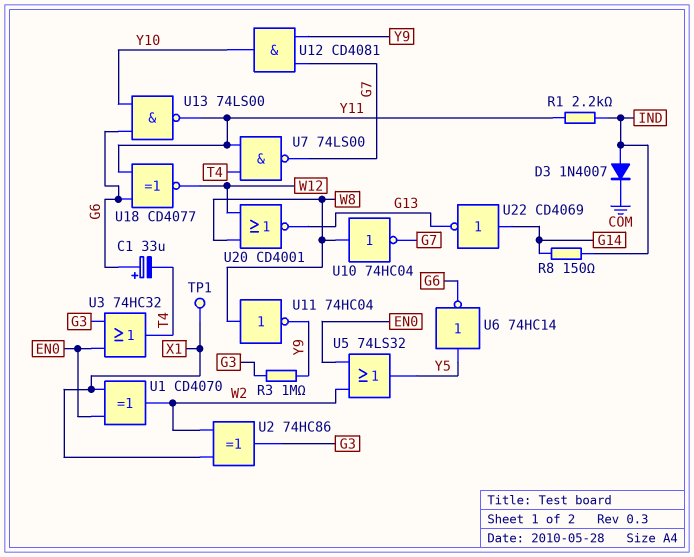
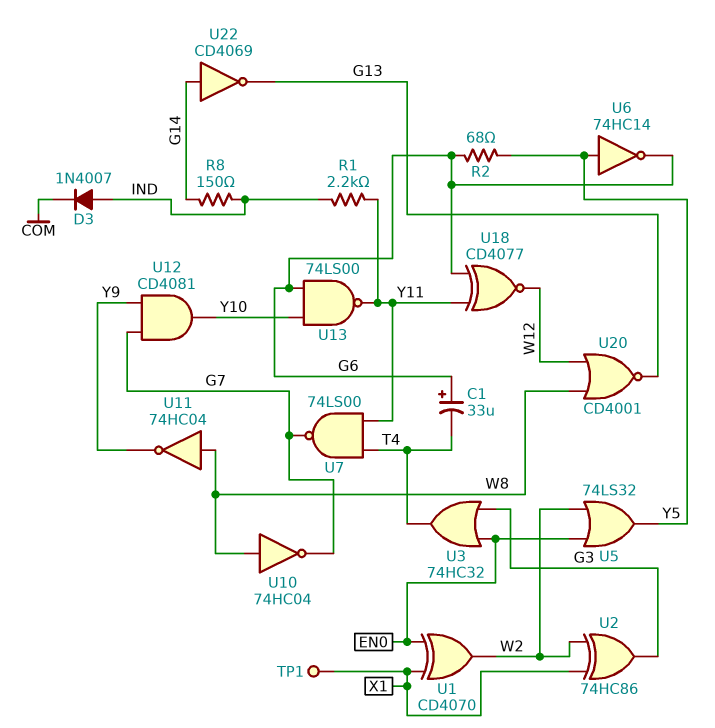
R2: none -> 68 (G6, Y5)
R3: 1M (G3, Y9) -> none

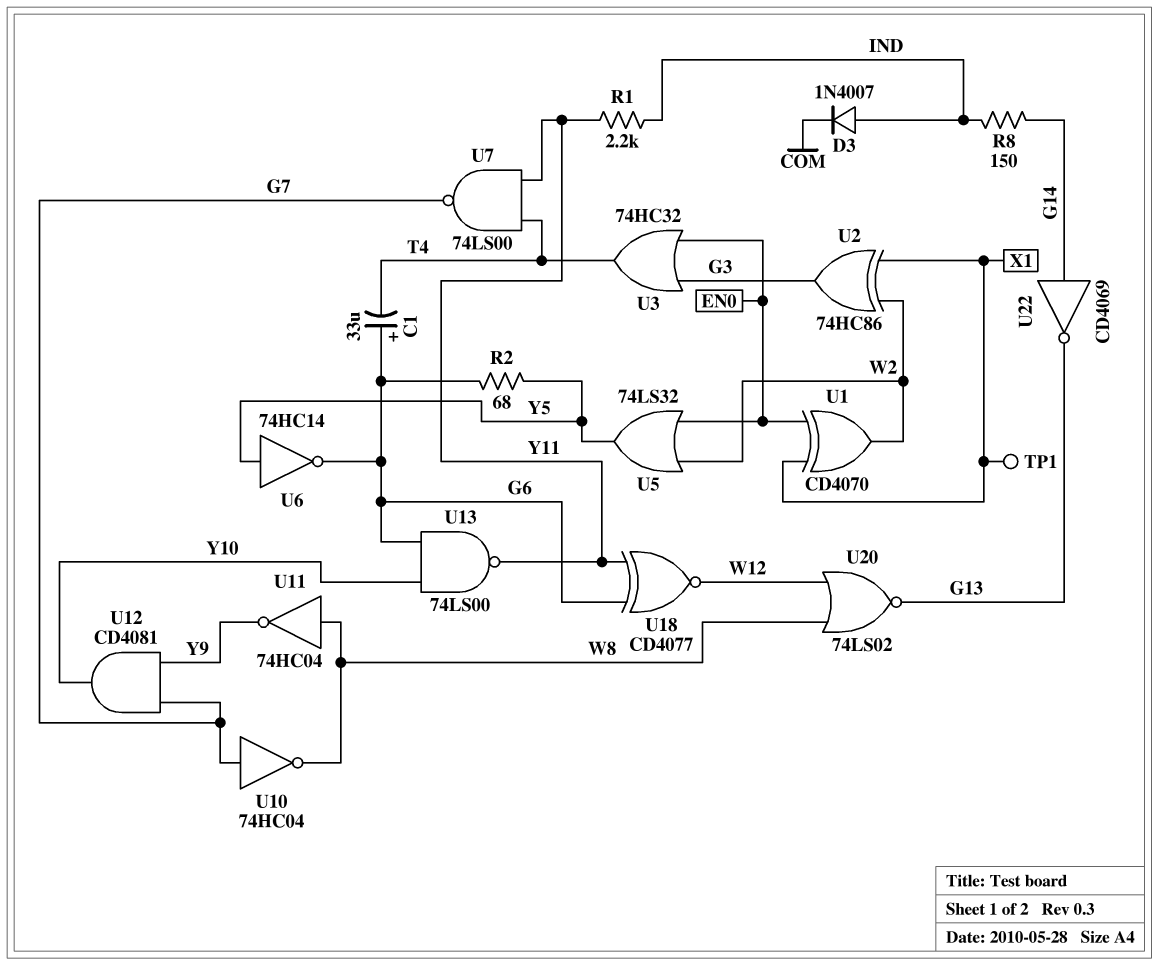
U10: NOT 74HC04 (in W8, out G7) -> NOT 74HC04 (in G7, out W8)
U20: NOR CD4001 (in W8, in W12, out G13) -> NOR 74LS02 (in W8, in W12, out G13)

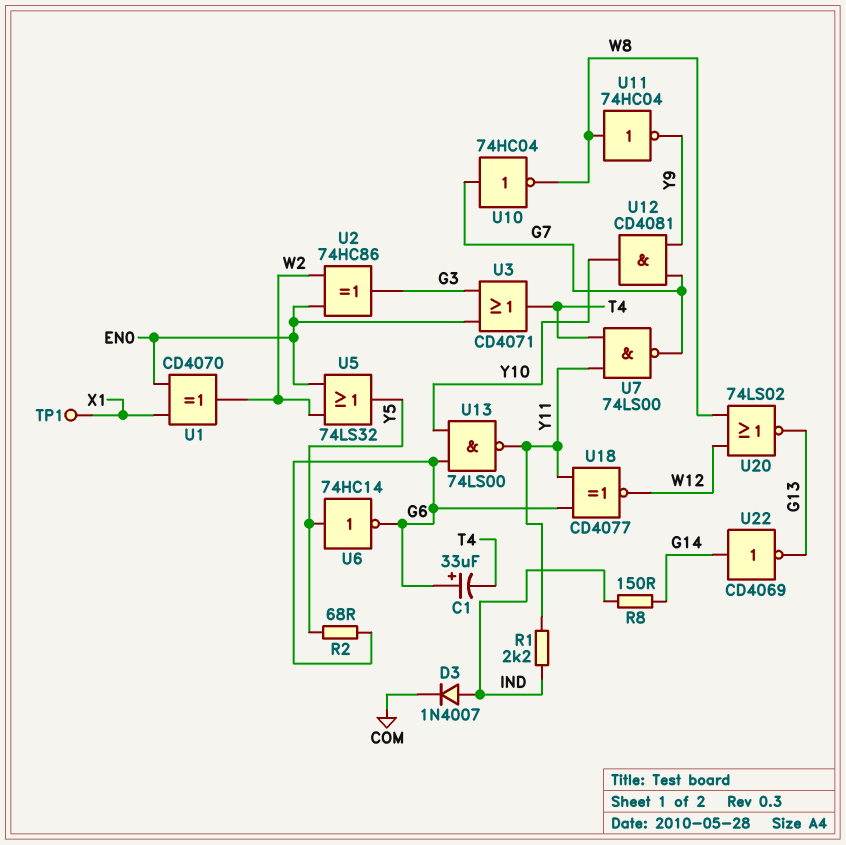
U2: XOR 74HC86 (in W2, in X1, out G3) -> XOR 74HC86 (in EN0, in W2, out G3)
U3: OR 74HC32 (in EN0, in G3, out T4) -> OR CD4071 (in EN0, in G3, out T4)

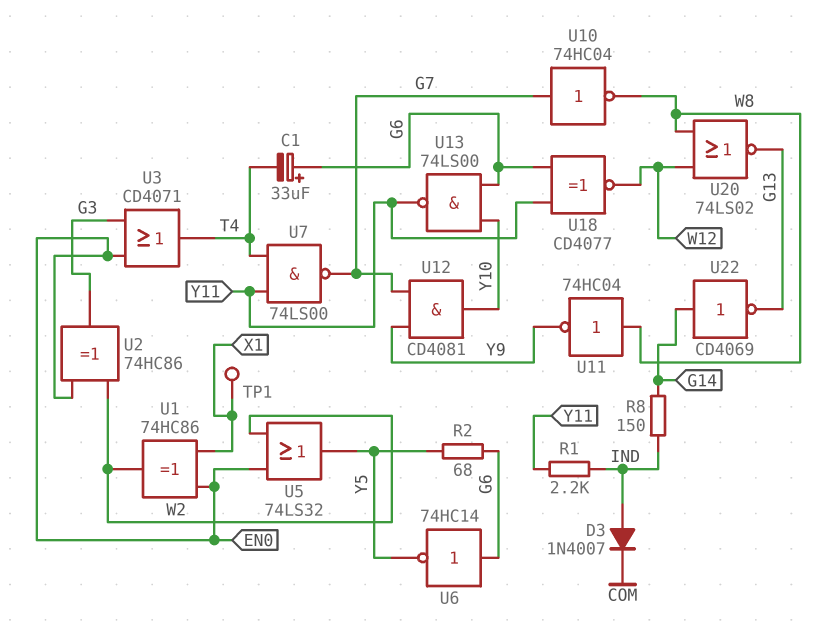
U1: XOR CD4070 (in EN0, in X1, out W2) -> XOR 74HC86 (in EN0, in X1, out W2)
U6: NOT 74HC14 (in Y5, out G6) -> NOT 74HC14 (in G6, out Y5)

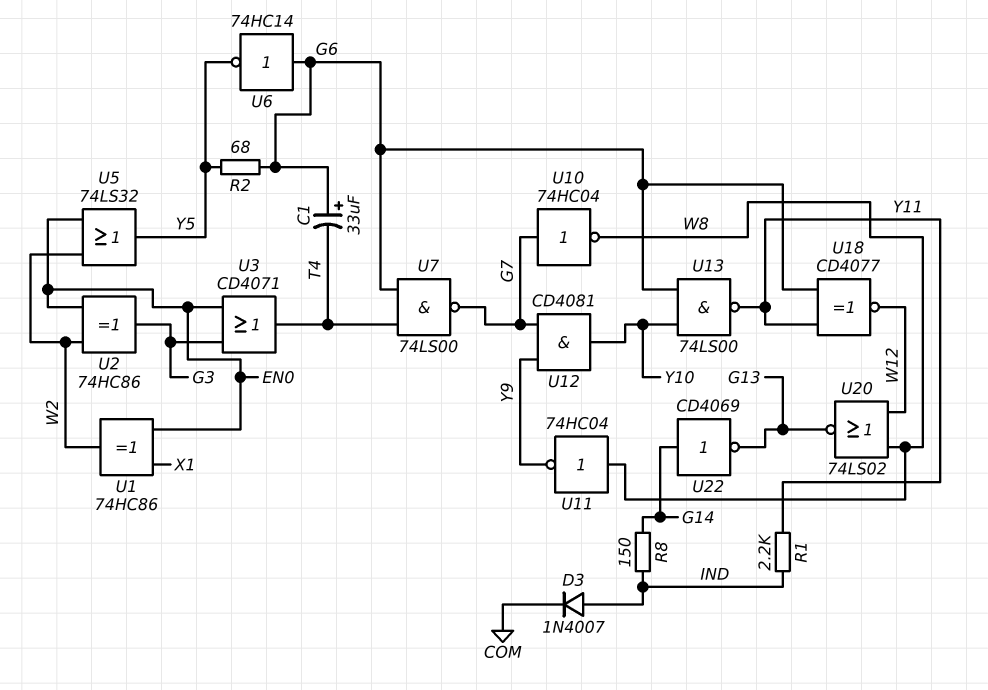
TP1: test point (X1) -> none
U7: NAND 74LS00 (in T4, in Y11, out G7) -> NAND 74LS00 (in G6, in T4, out G7)

